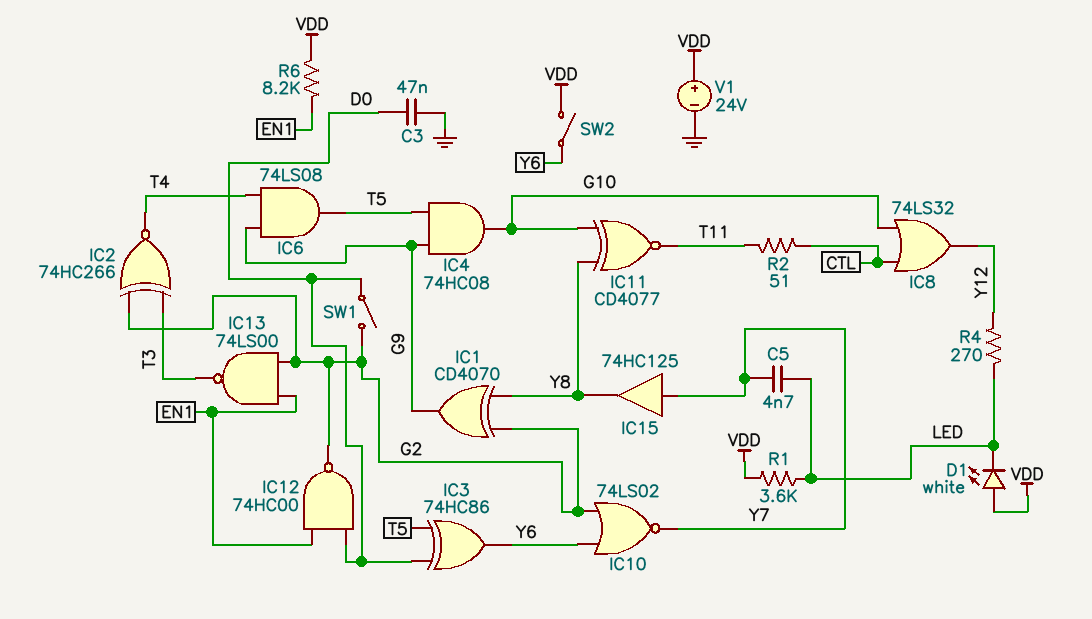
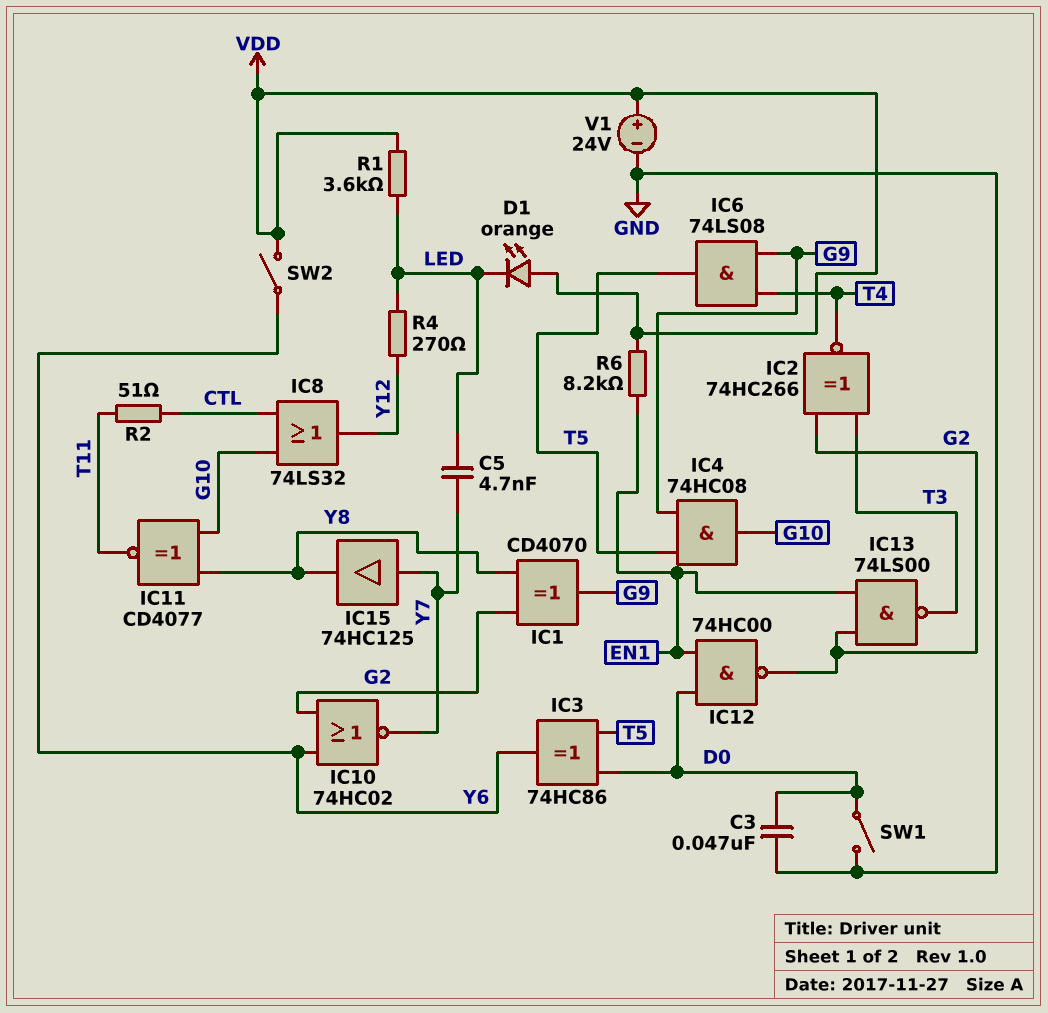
D1: LED white (A VDD, K LED) -> LED orange (A VDD, K LED)
IC10: NOR 74LS02 (in G2, in Y6, out Y7) -> NOR 74HC02 (in G2, in Y6, out Y7)
SW1: switch (D0, G2) -> switch (D0, GND)

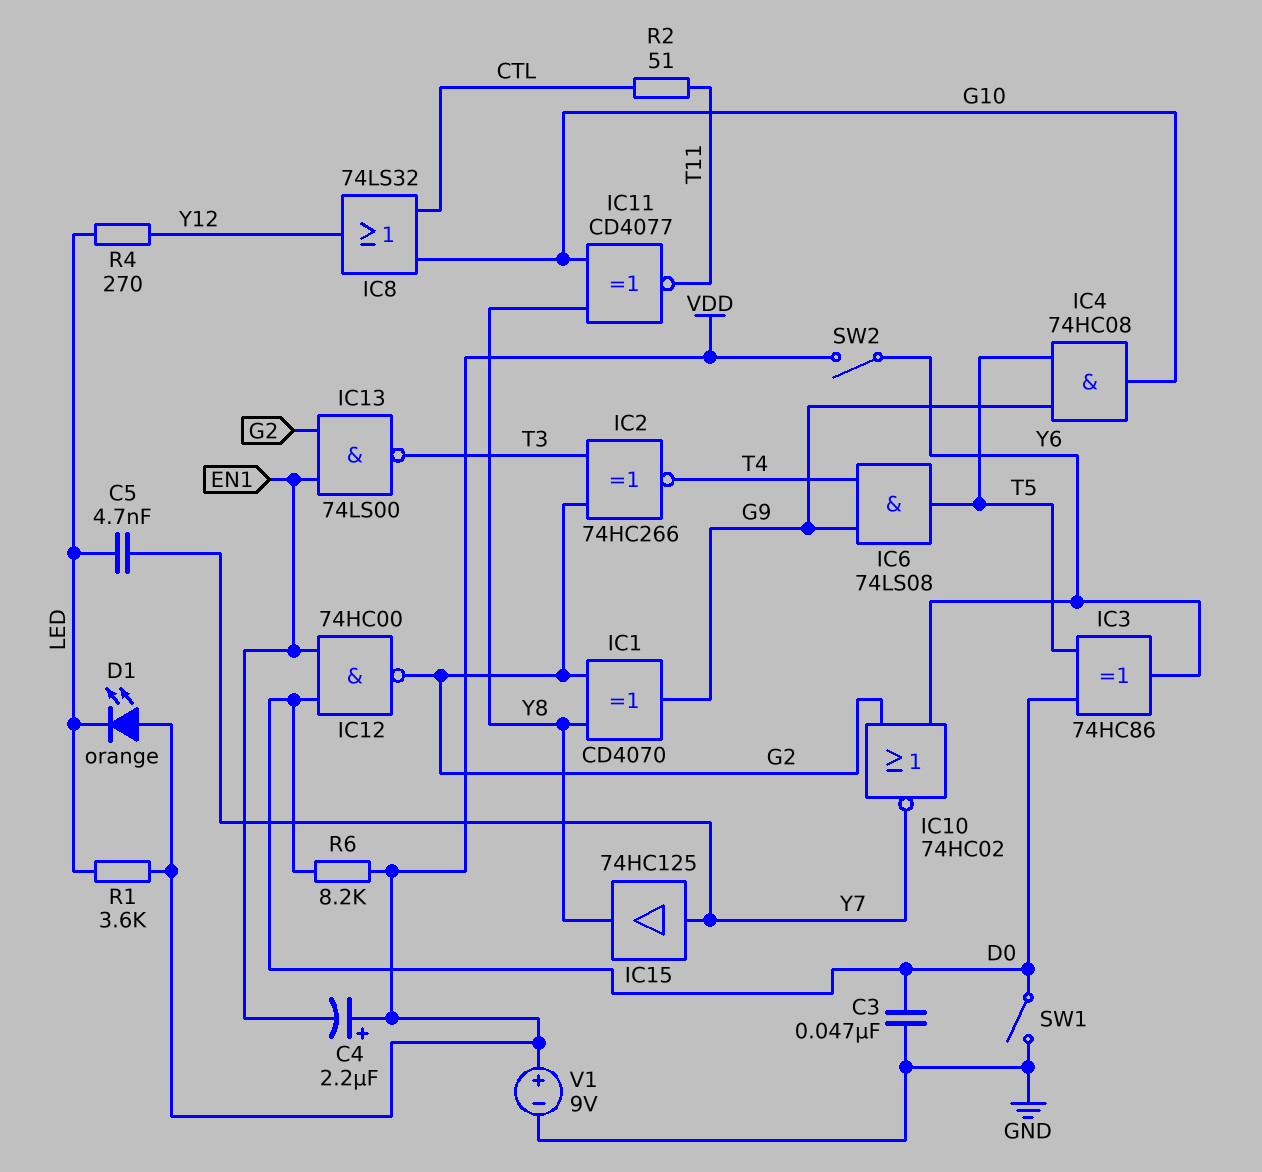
C4: none -> 2.2uF (plus VDD, minus EN1)
R6: 8.2k (EN1, VDD) -> 8.2k (D0, VDD)
V1: 24V (plus VDD, minus GND) -> 9V (plus VDD, minus GND)

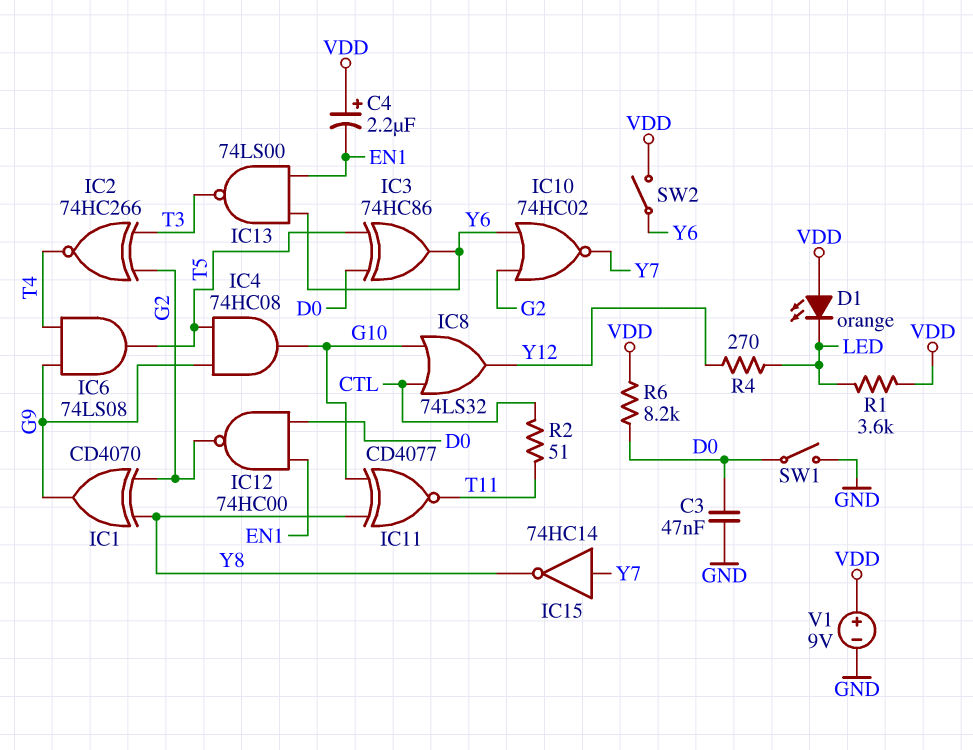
C5: 4.7nF (LED, Y7) -> none
IC13: NAND 74LS00 (in EN1, in G2, out T3) -> NAND 74LS00 (in EN1, in Y6, out T3)
IC15: buffer 74HC125 (in Y7, out Y8) -> NOT 74HC14 (in Y7, out Y8)

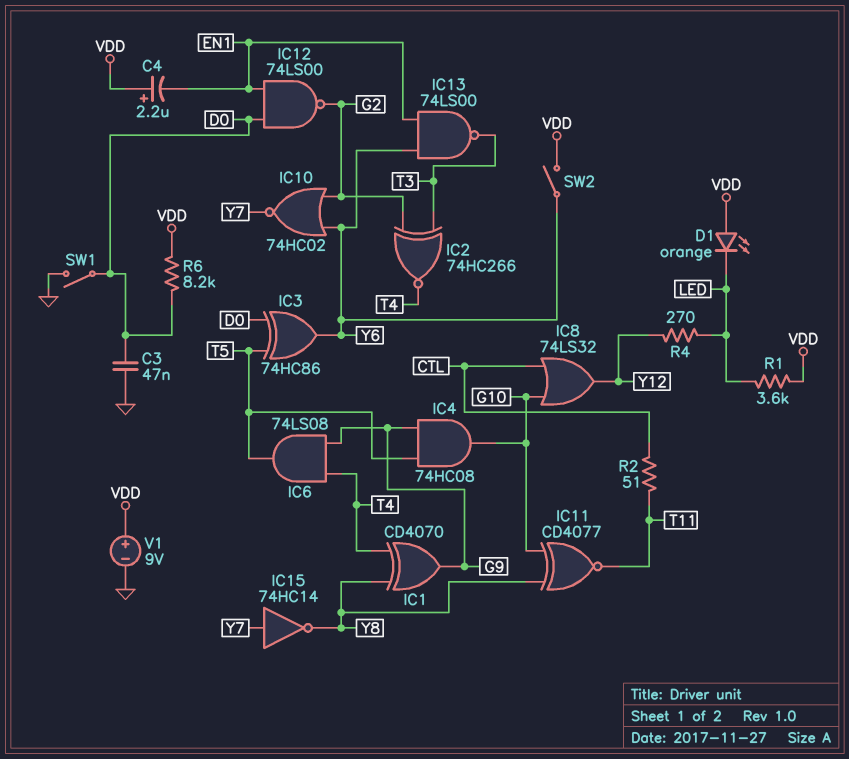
IC1: XOR CD4070 (in G2, in Y8, out G9) -> XOR CD4070 (in T4, in Y8, out G9)
IC12: NAND 74HC00 (in D0, in EN1, out G2) -> NAND 74LS00 (in D0, in EN1, out G2)

